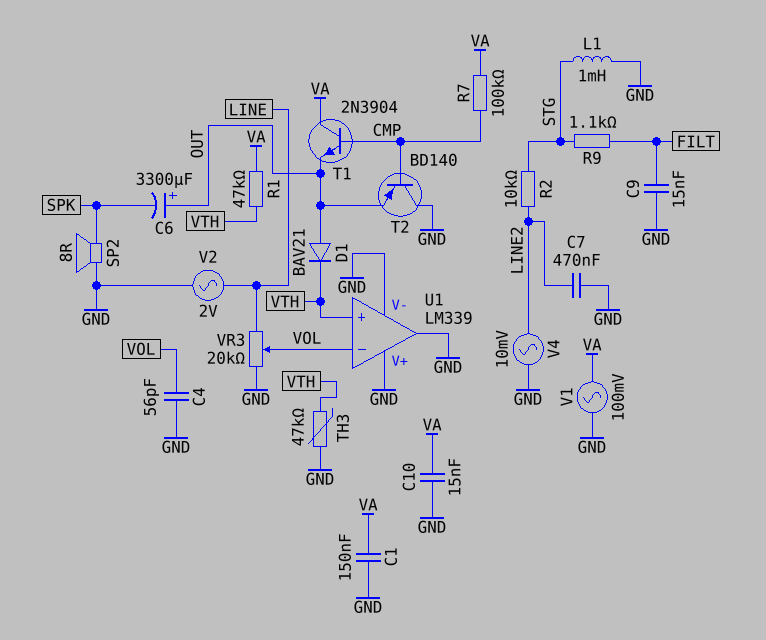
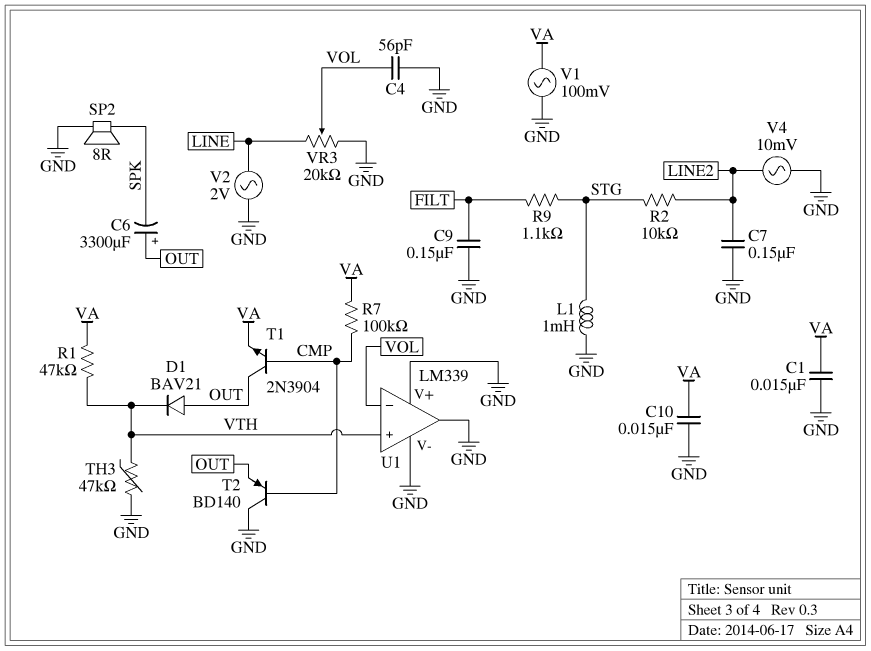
C1: 150nF (GND, VA) -> 15nF (GND, VA)
C7: 470nF (GND, LINE2) -> 150nF (GND, LINE2)
C9: 15nF (FILT, GND) -> 150nF (FILT, GND)
T1: NPN 2N3904 (B CMP, C VA, E OUT) -> NPN 2N3904 (B CMP, C OUT, E VA)

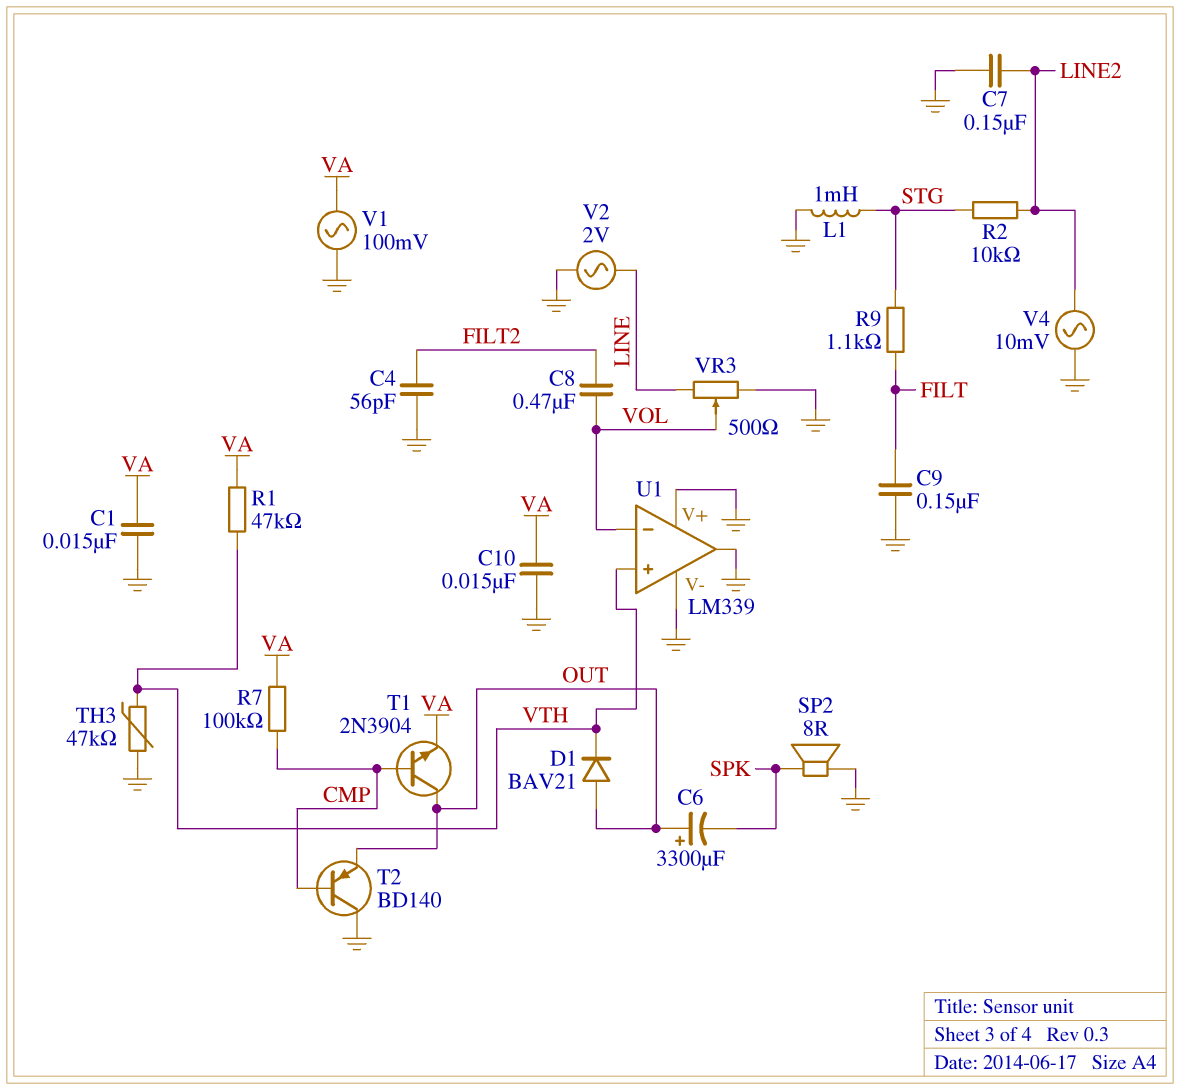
C4: 56pF (GND, VOL) -> 56pF (FILT2, GND)
C8: none -> 470nF (FILT2, VOL)
VR3: 20k (GND, LINE, wiper VOL) -> 500 (GND, LINE, wiper VOL)

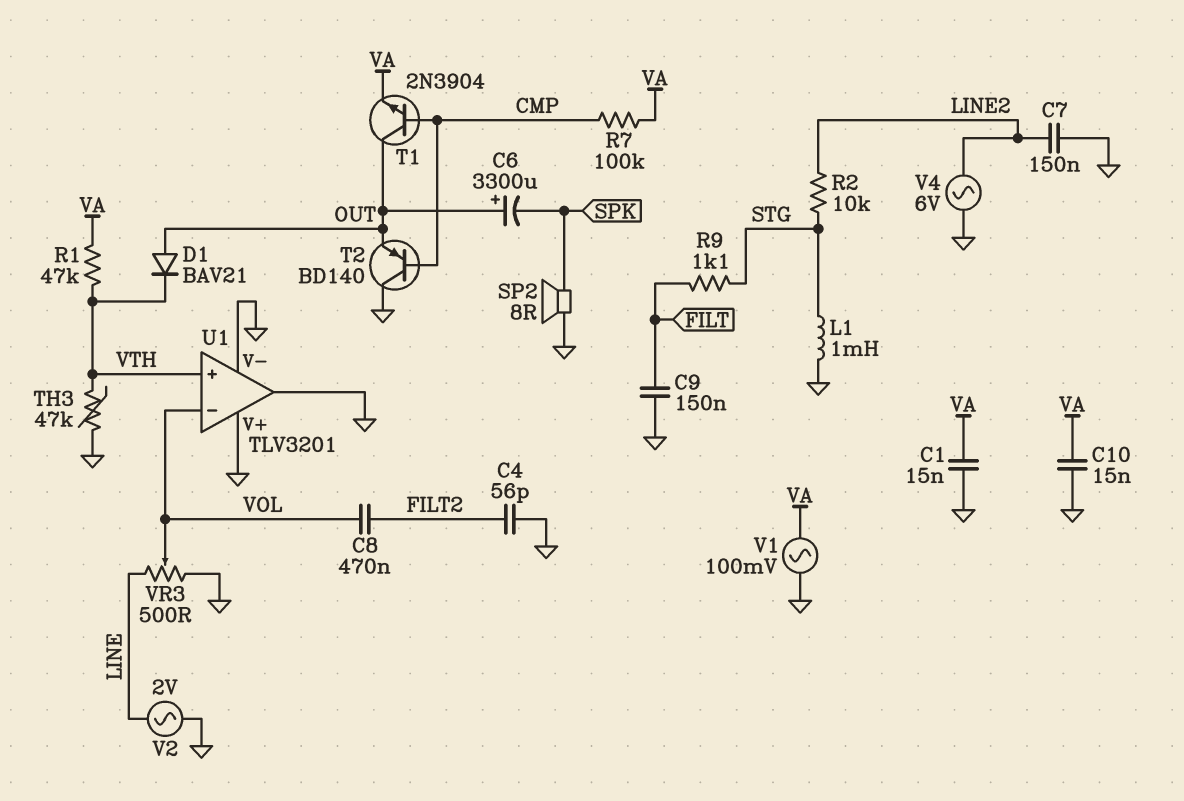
U1: LM339 -> TLV3201
V4: AC 10mV (GND, LINE2) -> AC 6V (GND, LINE2)

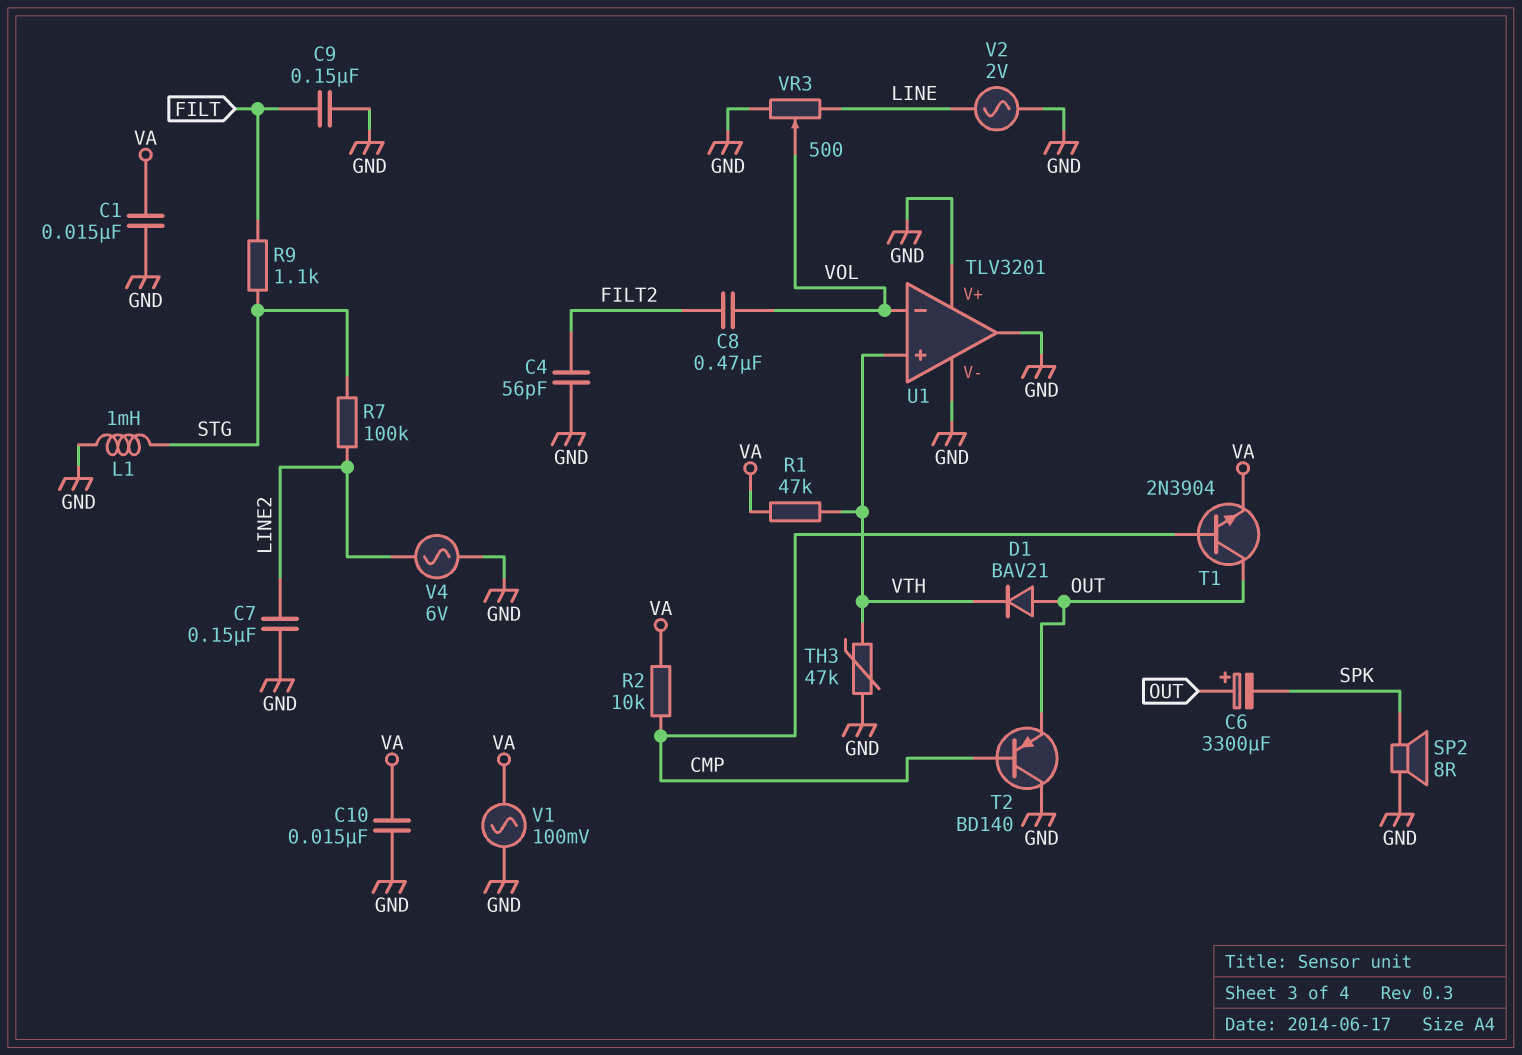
R2: 10k (LINE2, STG) -> 10k (CMP, VA)
R7: 100k (CMP, VA) -> 100k (LINE2, STG)

